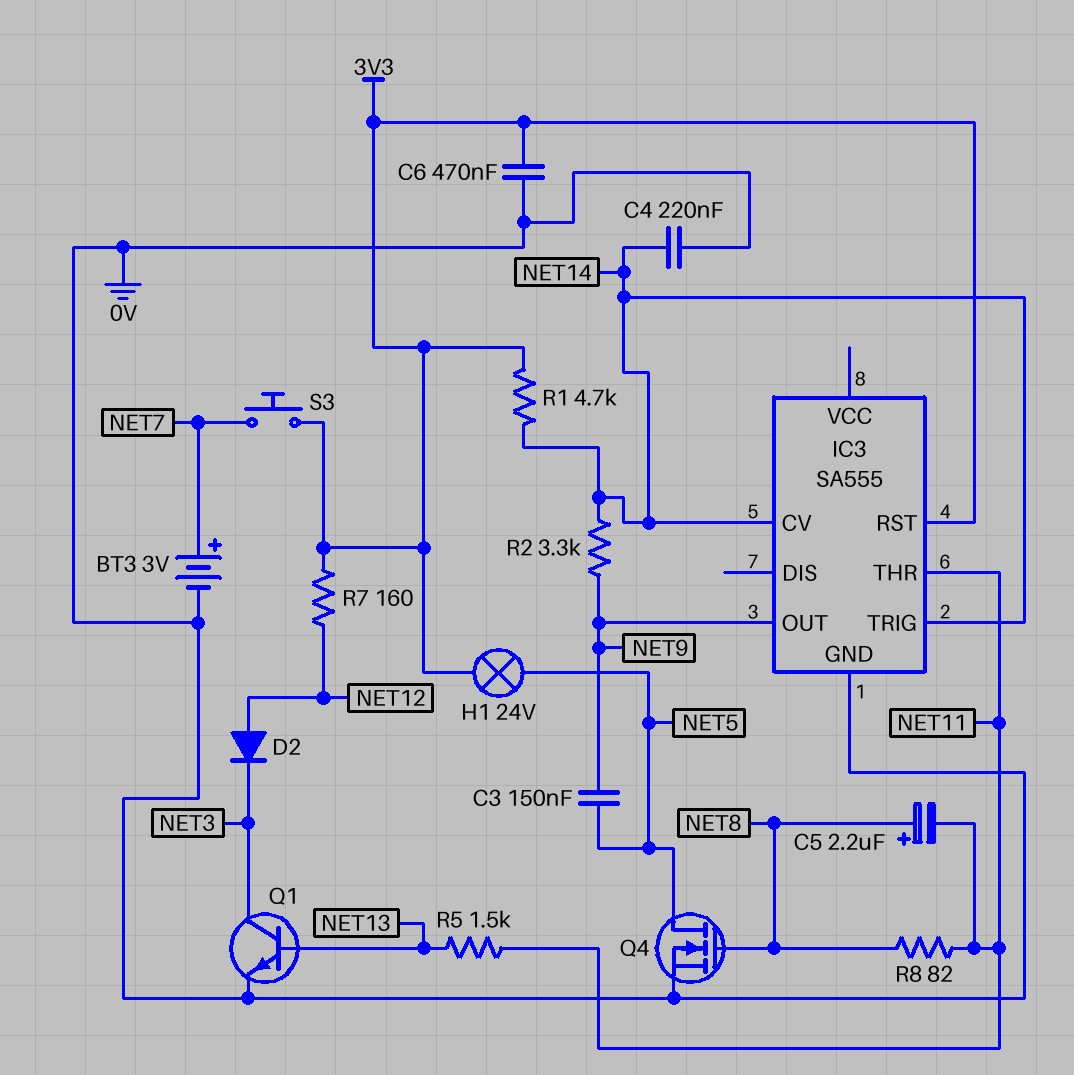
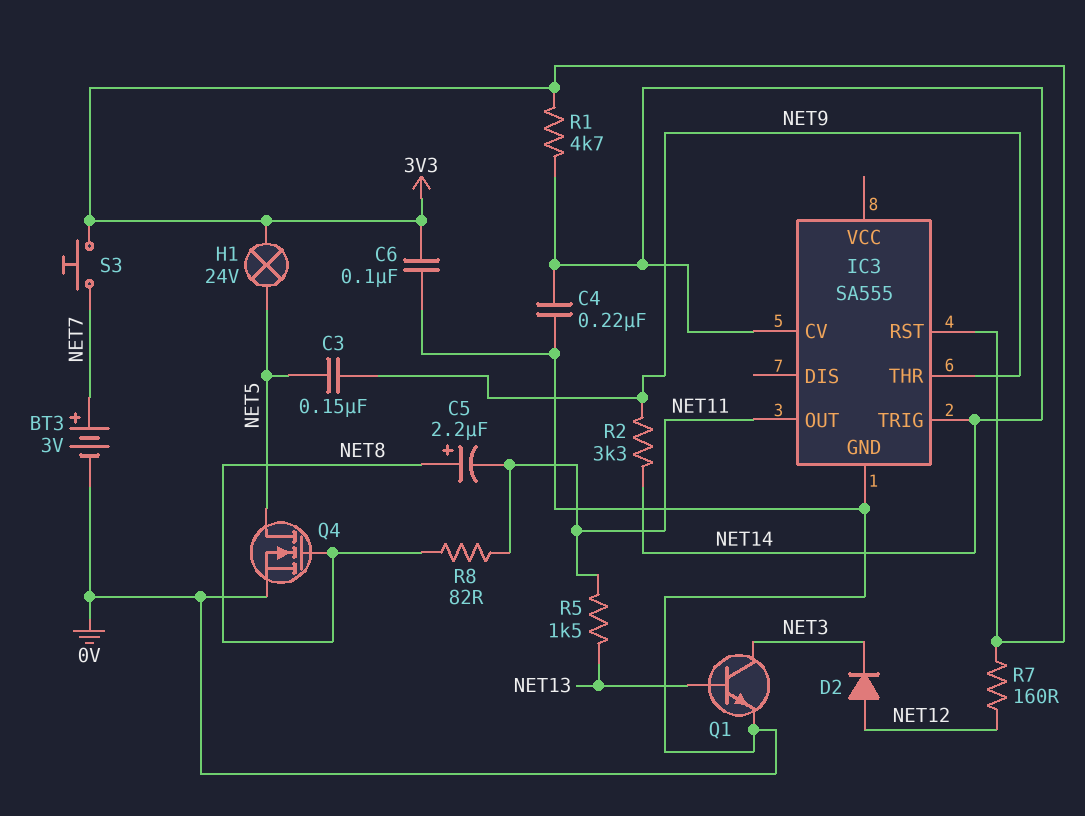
C6: 470nF (0V, 3V3) -> 100nF (0V, 3V3)
IC3 pin OUT: NET9 -> NET11
IC3 pin THR: NET11 -> NET9

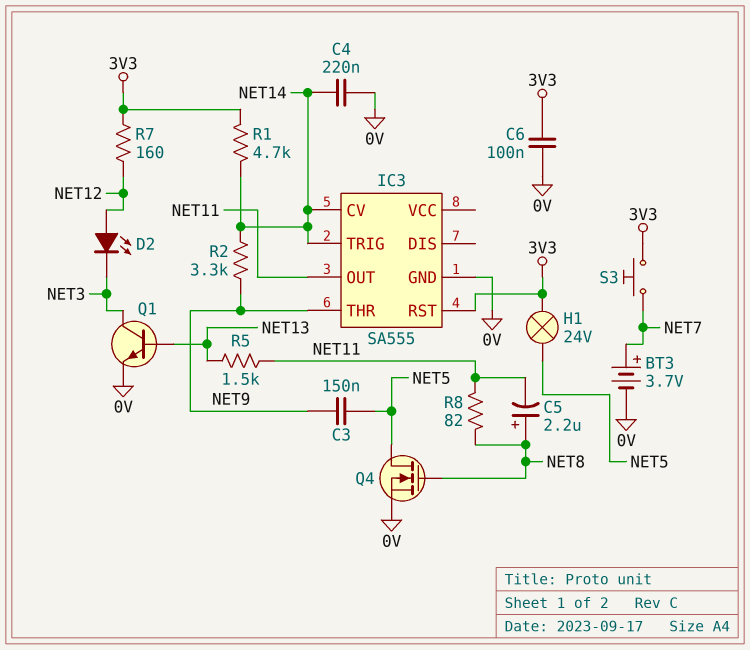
BT3: 3V (plus NET7, minus 0V) -> 3.7V (plus NET7, minus 0V)
D2: diode (A NET12, K NET3) -> LED (A NET12, K NET3)

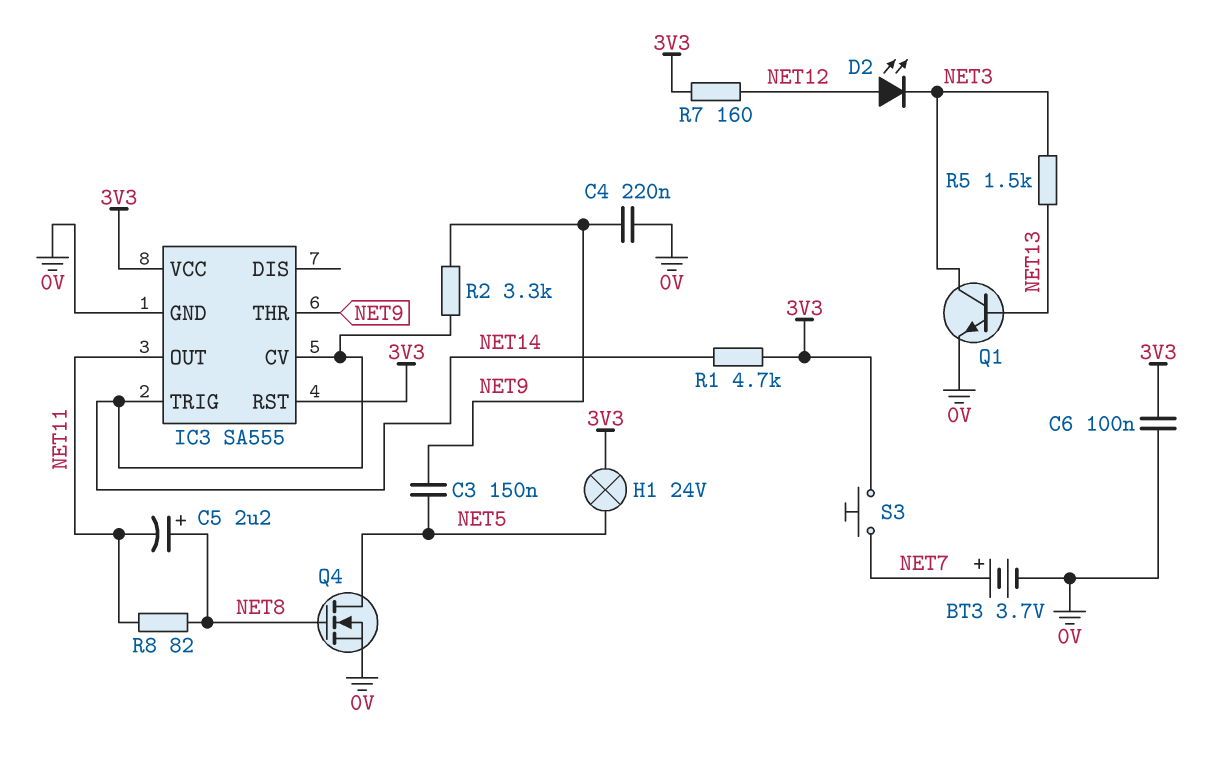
C4: 220nF (0V, NET14) -> 220nF (0V, NET9)
IC3 pin VCC: none -> 3V3
R5: 1.5k (NET11, NET13) -> 1.5k (NET3, NET13)

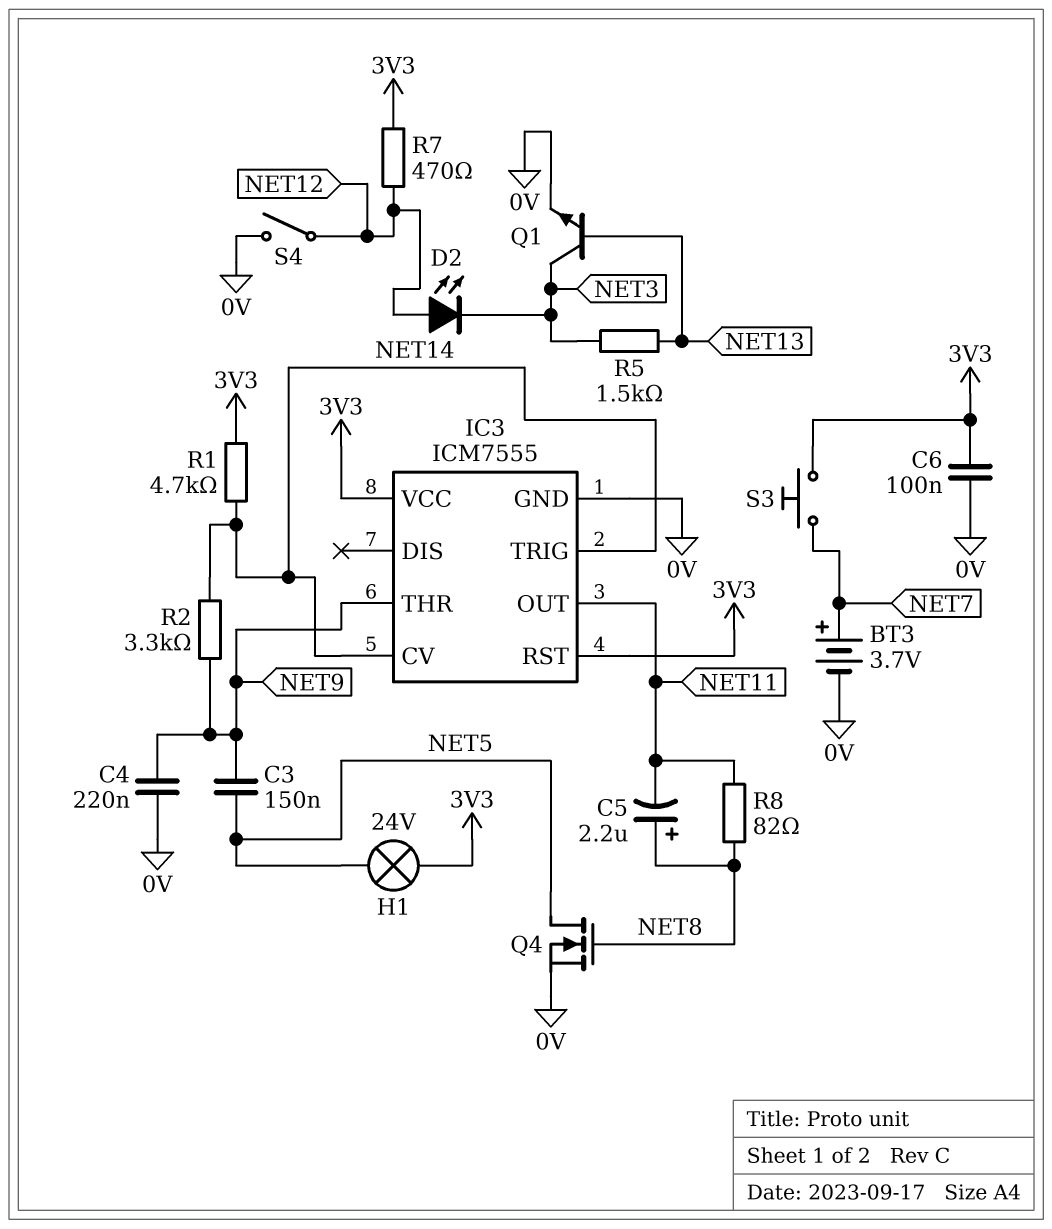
IC3: SA555 -> ICM7555
R7: 160 (3V3, NET12) -> 470 (3V3, NET12)
S4: none -> switch (0V, NET12)

